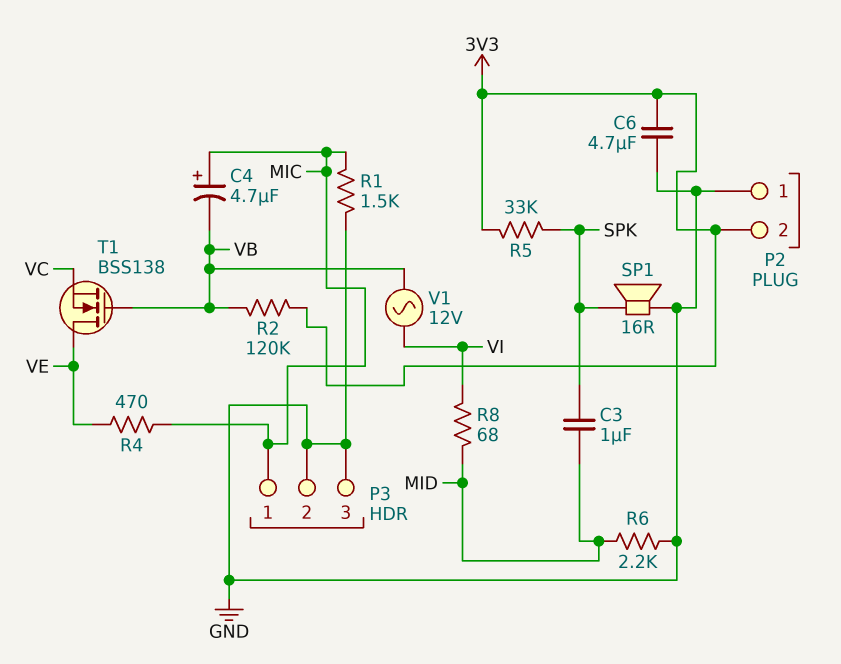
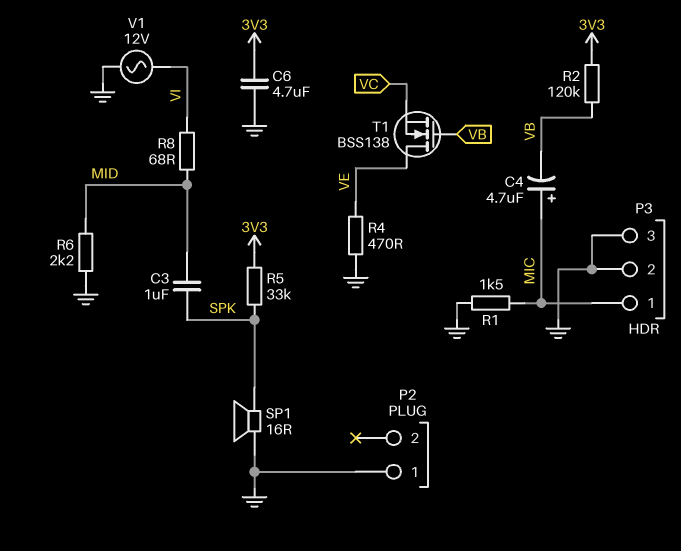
P2 pin 2: 3V3 -> none
R4: 470 (MIC, VE) -> 470 (GND, VE)
V1: AC 12V (VB, VI) -> AC 12V (GND, VI)

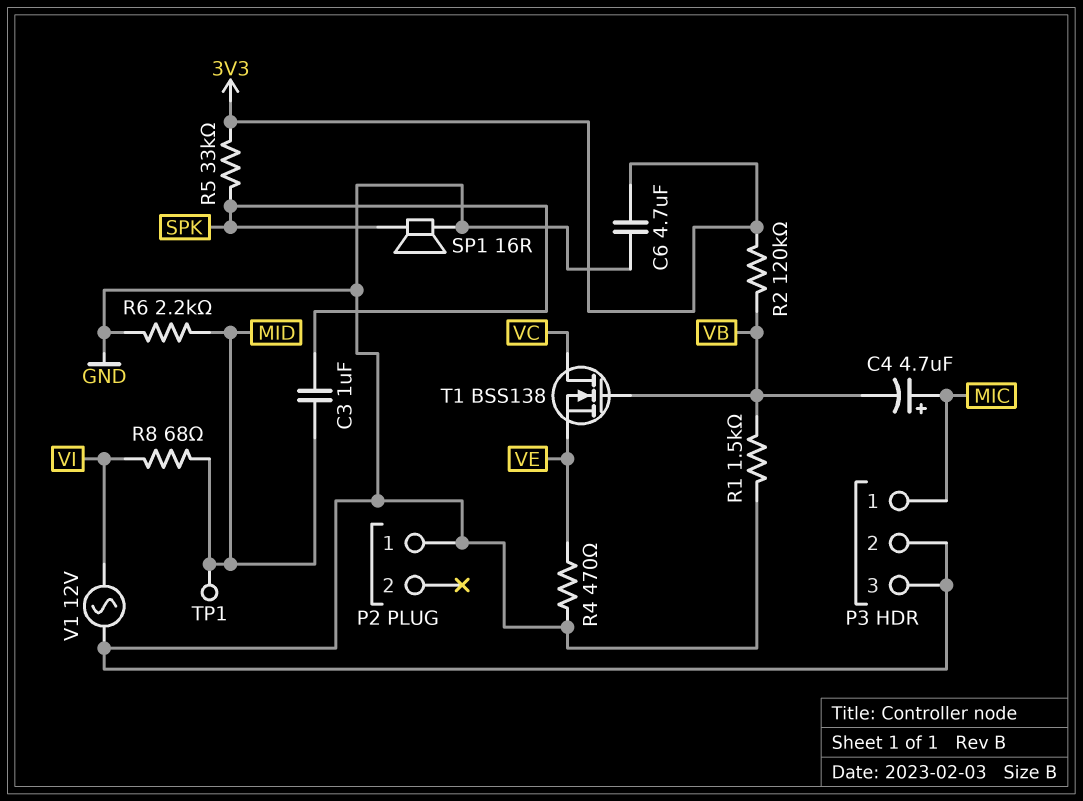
R1: 1.5k (GND, MIC) -> 1.5k (GND, VB)
T1: NMOS BSS138 (G VB, D VE, S VC) -> NMOS BSS138 (G VB, D VC, S VE)
TP1: none -> test point (MID)

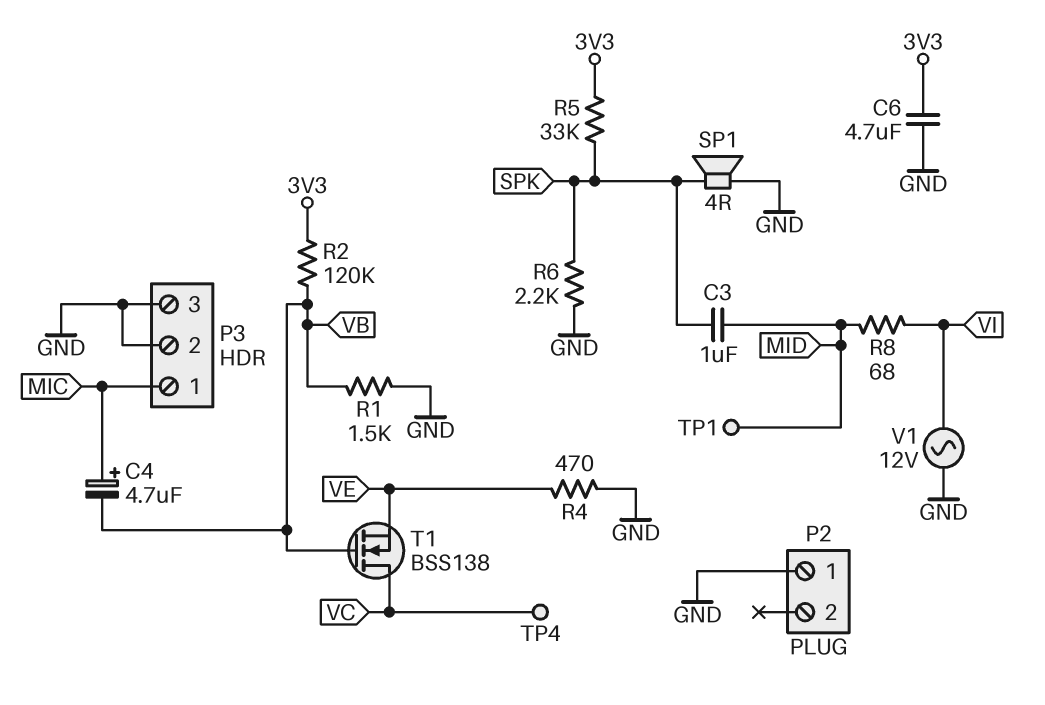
R6: 2.2k (GND, MID) -> 2.2k (GND, SPK)
SP1: speaker 16R (GND, SPK) -> speaker 4R (GND, SPK)
TP4: none -> test point (VC)

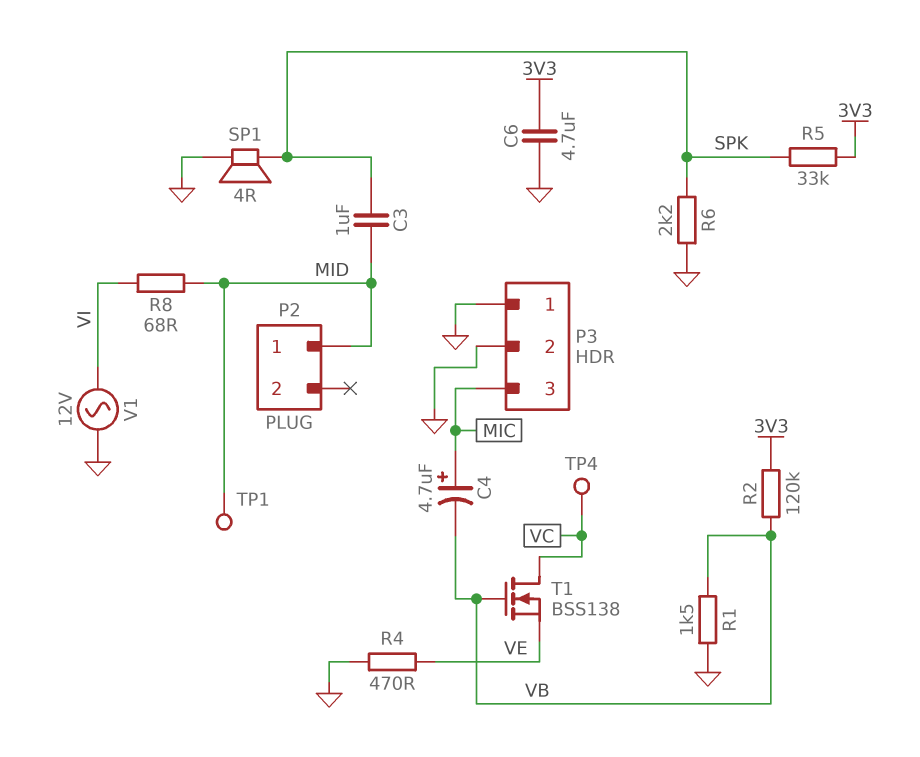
P2 pin 1: GND -> MID
P3 pin 1: MIC -> GND
P3 pin 3: GND -> MIC

